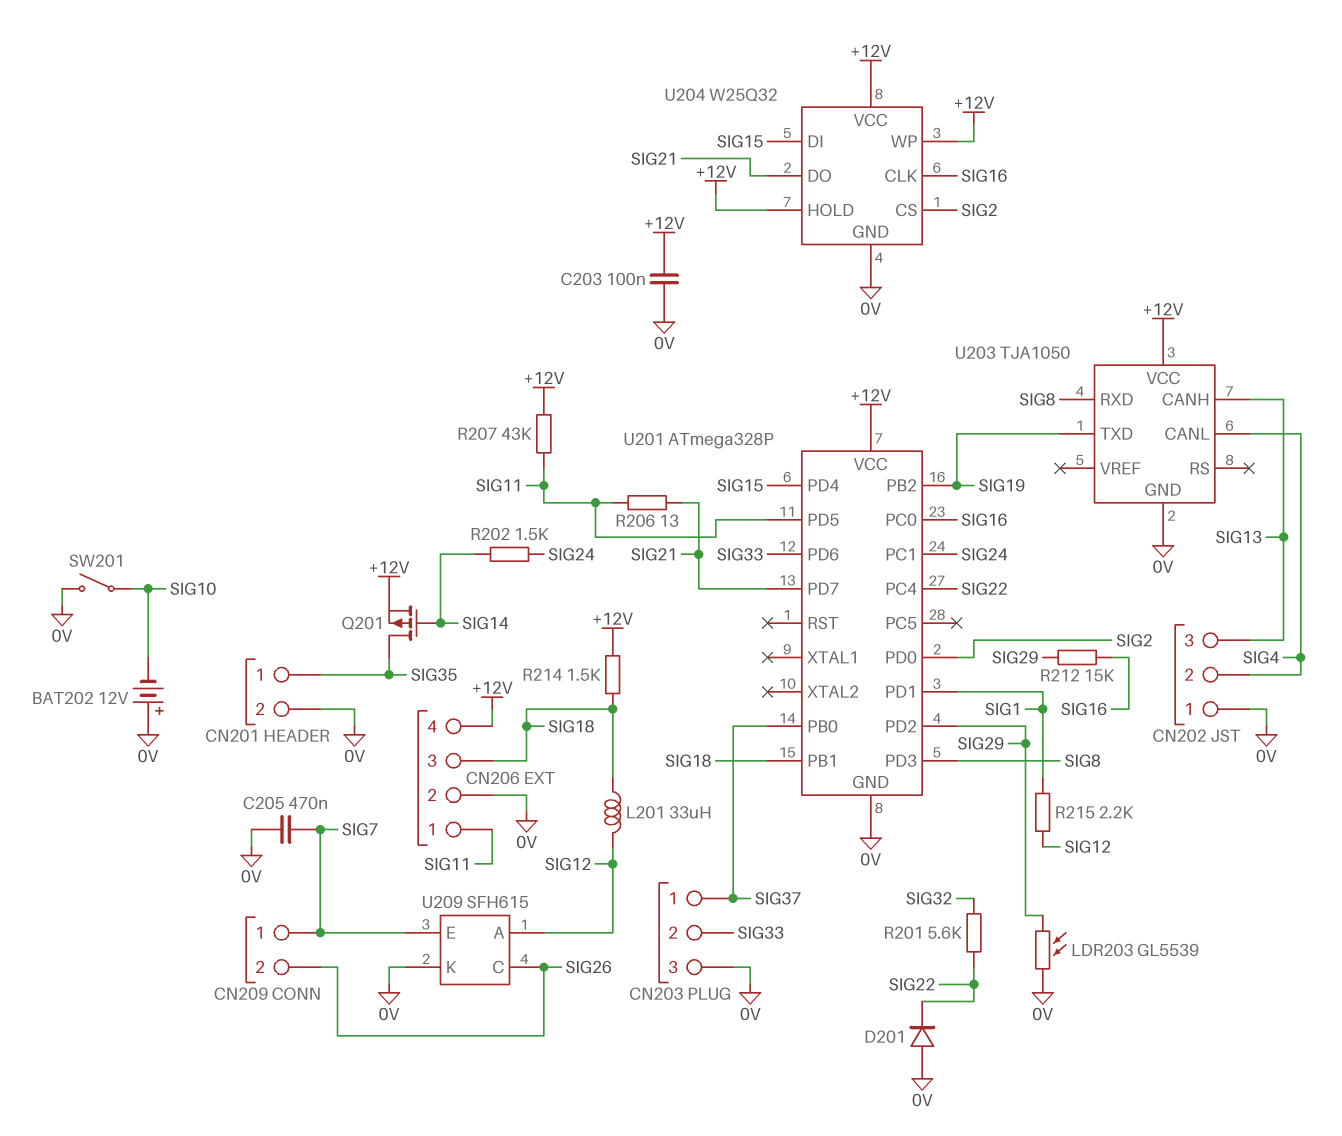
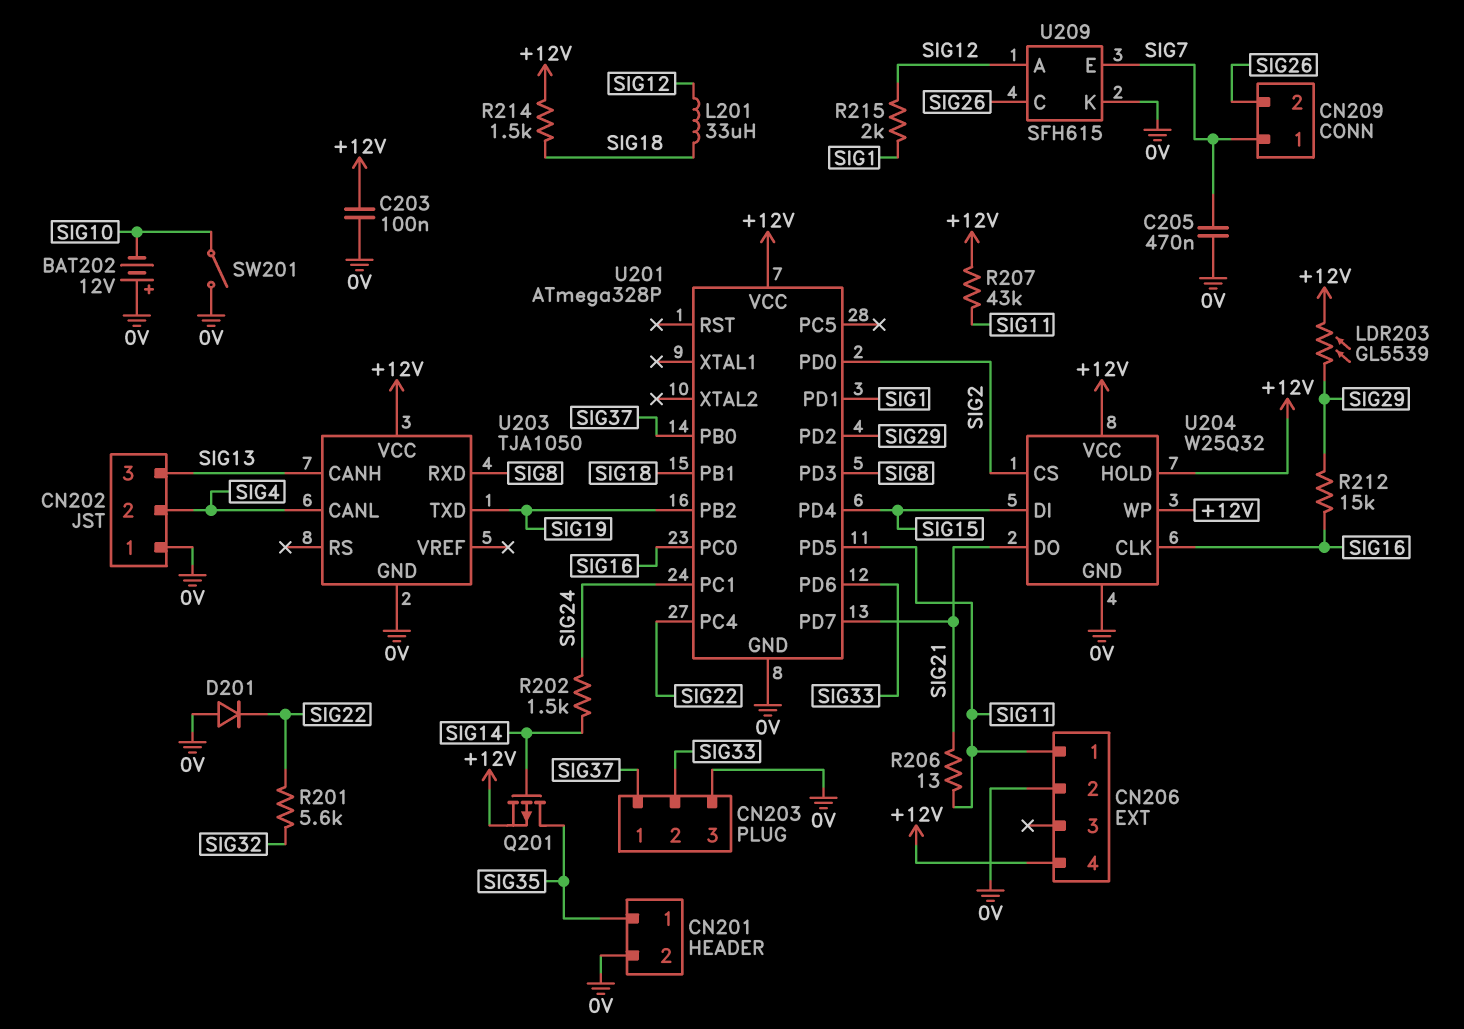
CN206 pin 3: SIG18 -> none
LDR203: GL5539 (0V, SIG29) -> GL5539 (+12V, SIG29)
R215: 2.2k (SIG1, SIG12) -> 2k (SIG1, SIG12)

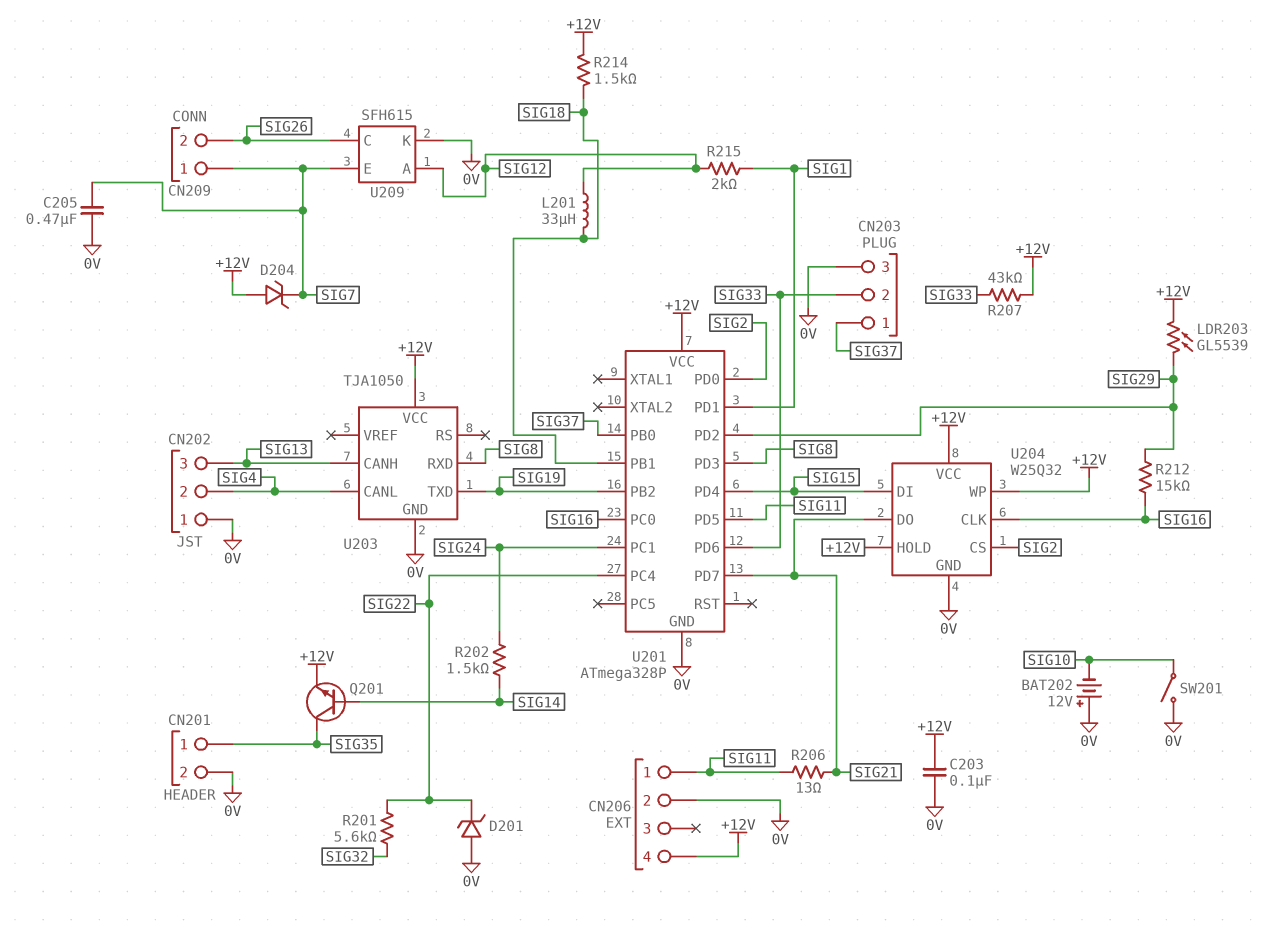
D201: diode (A 0V, K SIG22) -> zener (A 0V, K SIG22)
D204: none -> zener (A +12V, K SIG7)
Q201: PMOS (G SIG14, D SIG35, S +12V) -> NPN (B SIG14, C SIG35, E +12V)
R207: 43k (+12V, SIG11) -> 43k (+12V, SIG33)

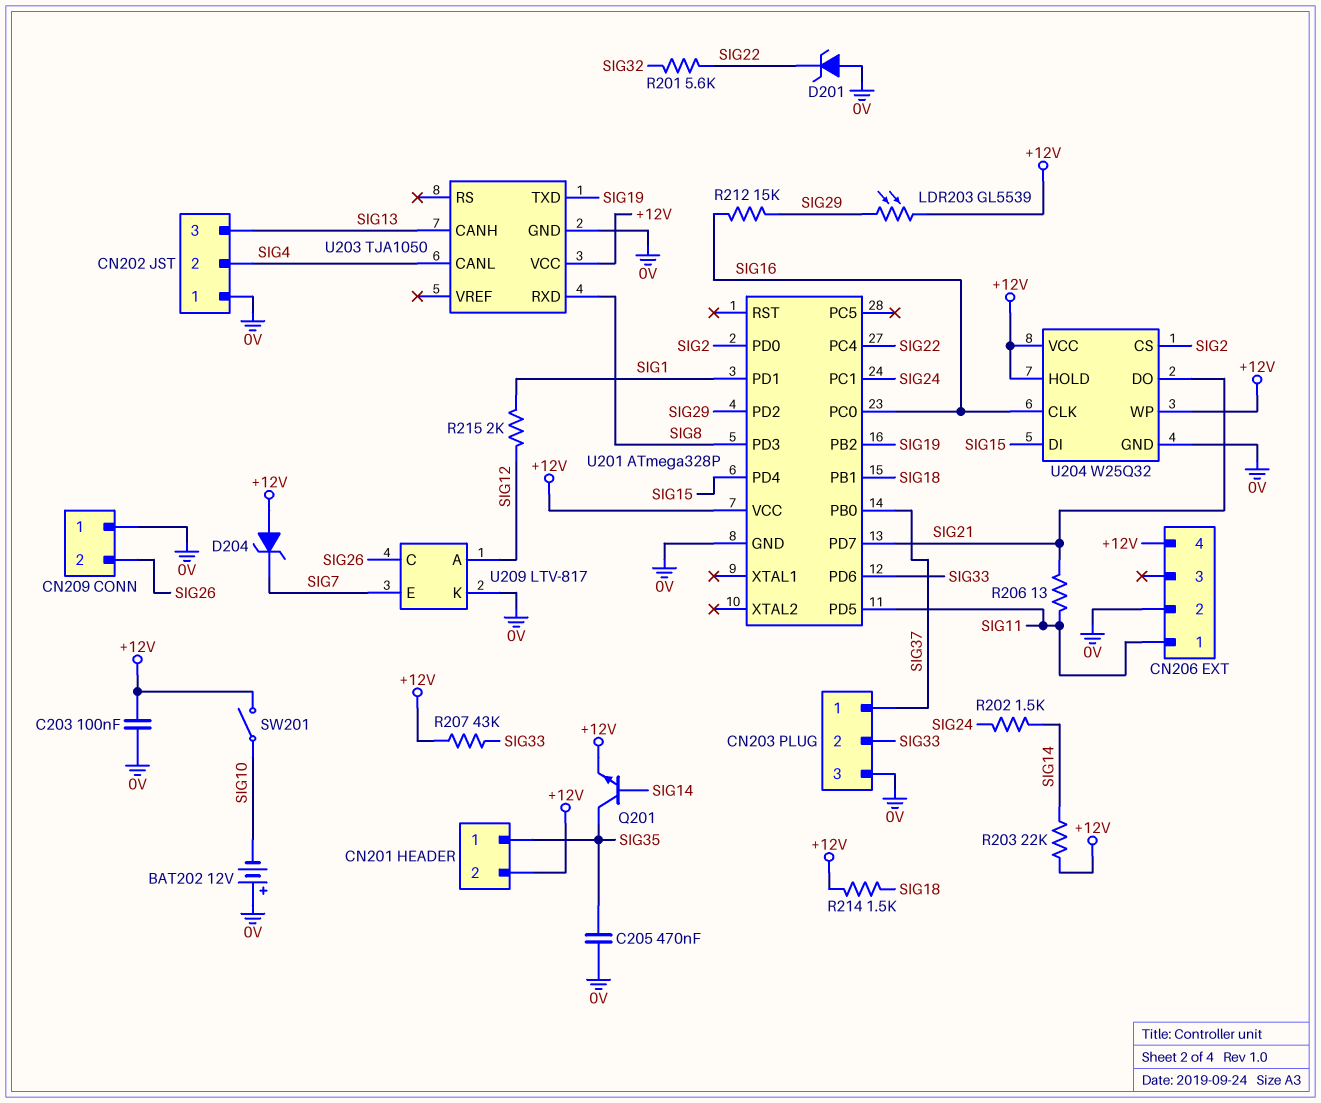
C205: 470nF (0V, SIG7) -> 470nF (0V, SIG35)
CN201 pin 2: 0V -> +12V
CN209 pin 1: SIG7 -> 0V
L201: 33uH (SIG12, SIG18) -> none
R203: none -> 22k (+12V, SIG14)
SW201: switch (0V, SIG10) -> switch (+12V, SIG10)
U209: SFH615 -> LTV-817

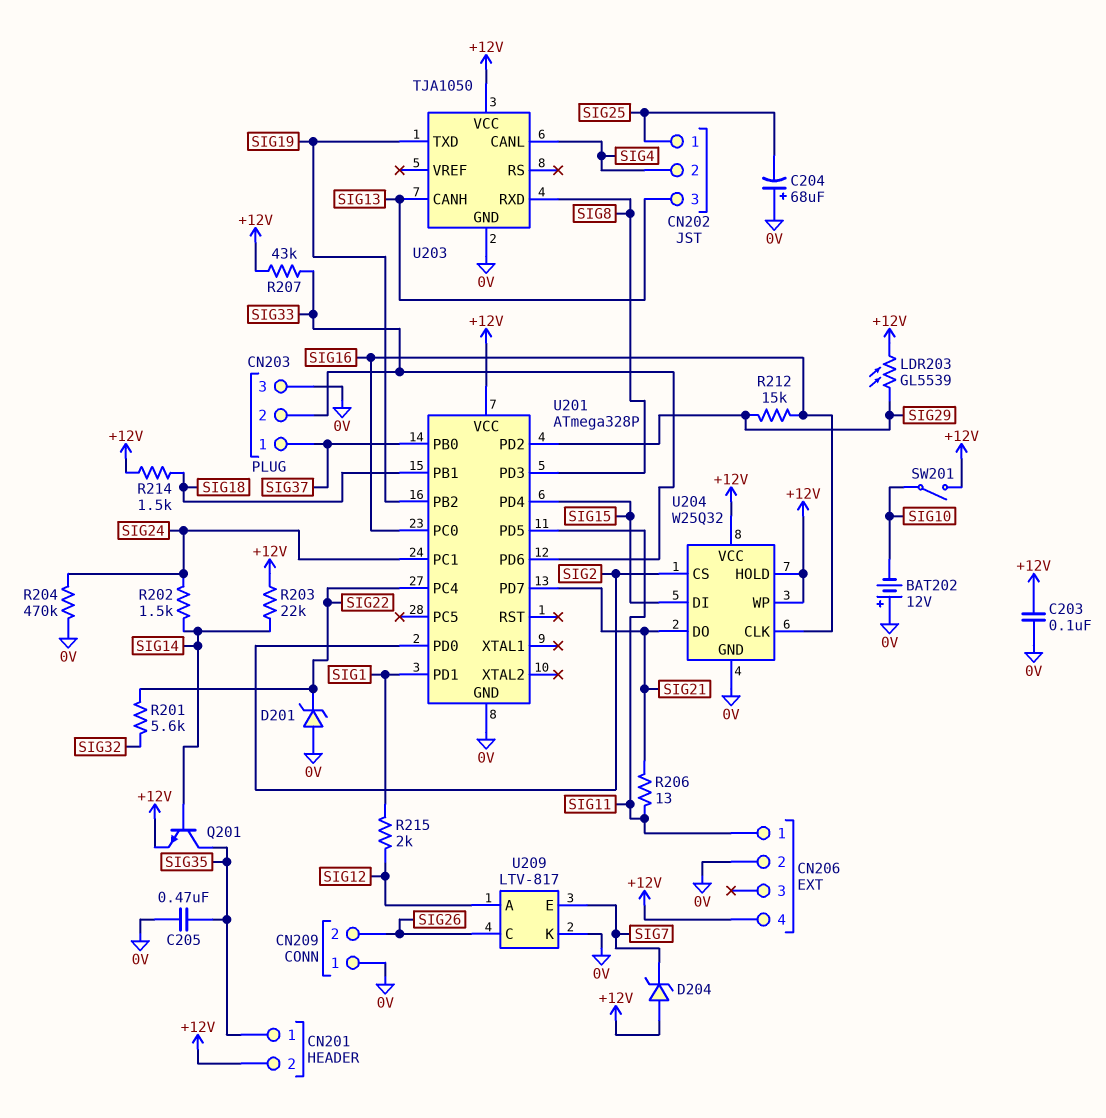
C204: none -> 68uF (plus 0V, minus SIG25)
CN202 pin 1: 0V -> SIG25
R204: none -> 470k (0V, SIG24)

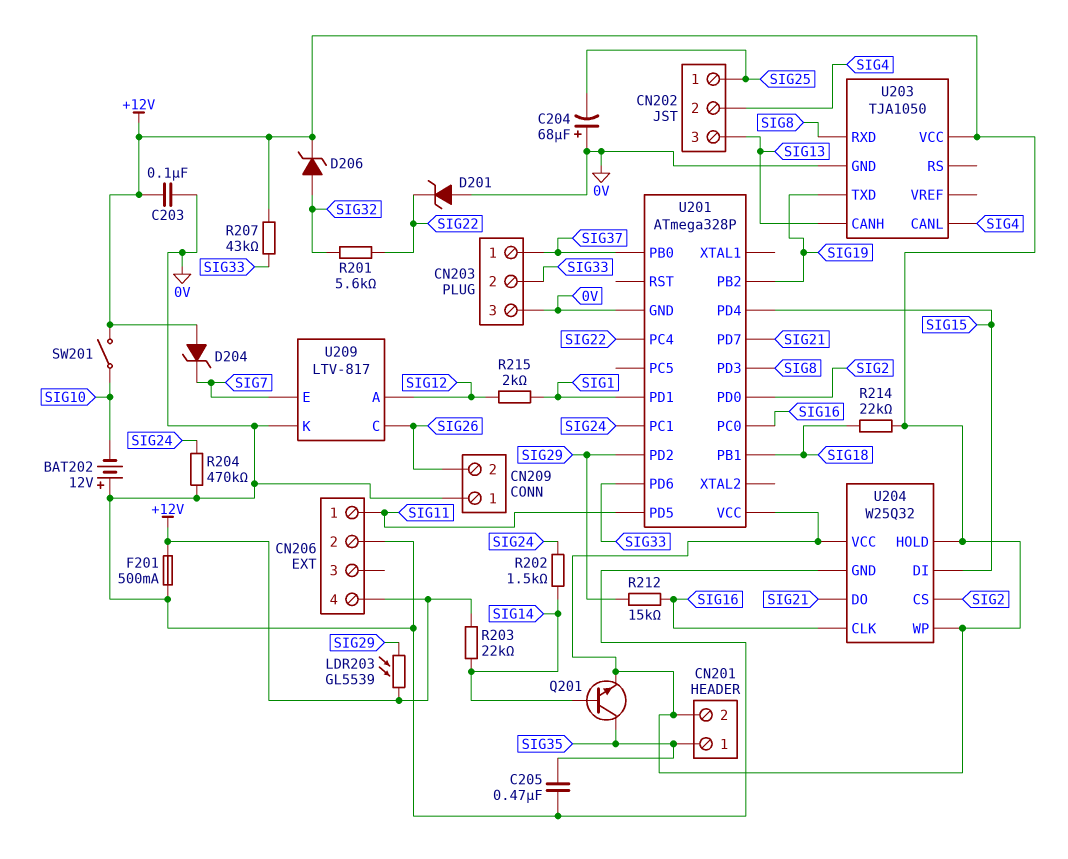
D206: none -> zener (A SIG32, K +12V)
F201: none -> 500mA (+12V, 0V)
R206: 13 (SIG11, SIG21) -> none
R214: 1.5k (+12V, SIG18) -> 22k (+12V, SIG18)

